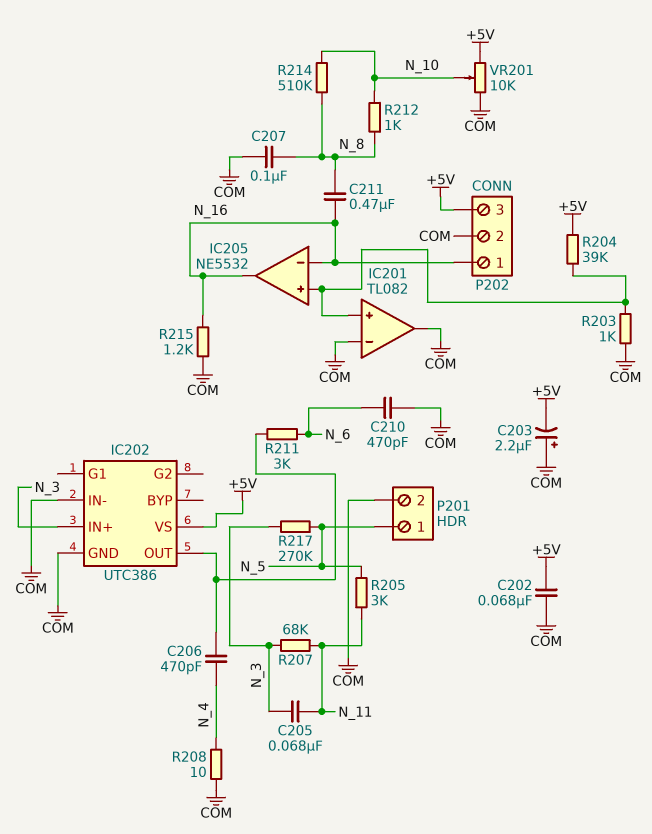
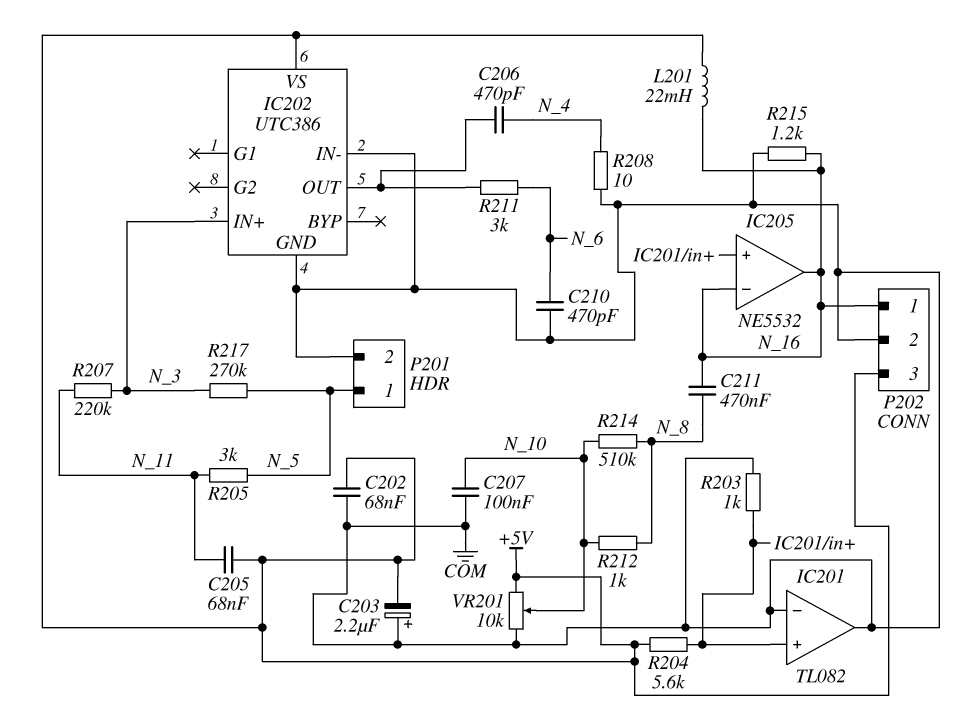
C205: 68nF (N_3, N_11) -> 68nF (+5V, N_11)
C207: 100nF (COM, N_8) -> 100nF (COM, N_10)
L201: none -> 22mH (+5V, N_16)
R204: 39k (+5V, IC201/in+) -> 5.6k (+5V, IC201/in+)
R207: 68k (N_3, N_11) -> 220k (N_3, N_11)

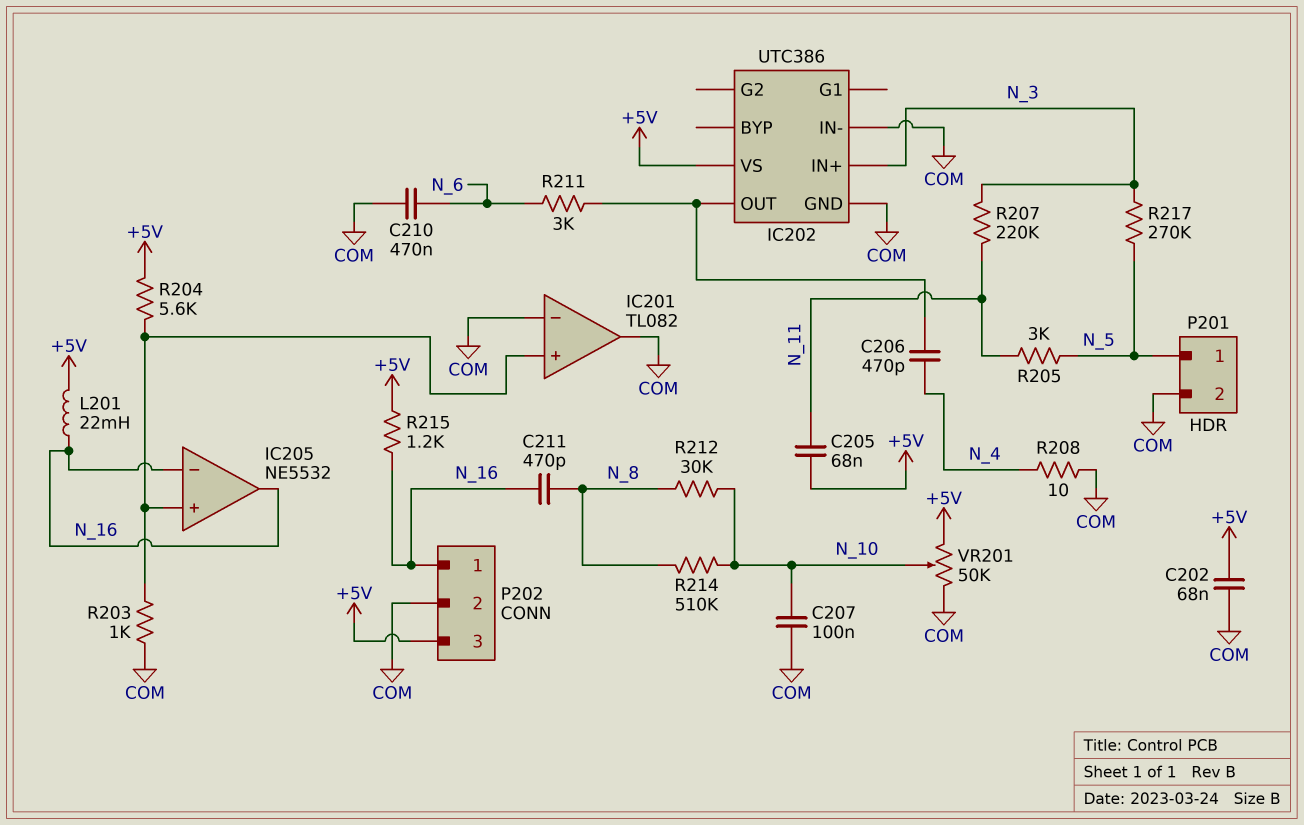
C203: 2.2uF (plus COM, minus +5V) -> none
C210: 470pF (COM, N_6) -> 470nF (COM, N_6)
C211: 470nF (N_8, N_16) -> 470pF (N_8, N_16)
R212: 1k (N_8, N_10) -> 30k (N_8, N_10)
R215: 1.2k (COM, N_16) -> 1.2k (+5V, N_16)
VR201: 10k (+5V, COM, wiper N_10) -> 50k (+5V, COM, wiper N_10)

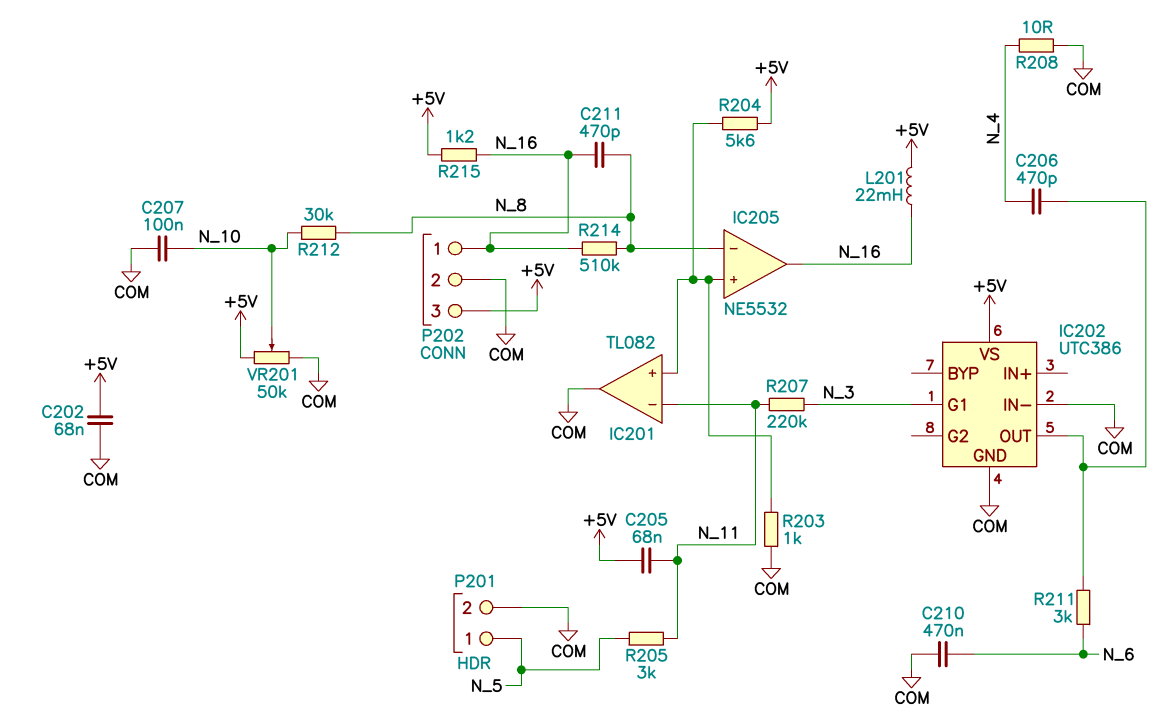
IC201 pin in-: COM -> N_11
IC202 pin G1: none -> N_3
IC202 pin IN+: N_3 -> none
IC205 pin in-: N_16 -> N_8
R214: 510k (N_8, N_10) -> 510k (N_8, N_16)
R217: 270k (N_3, N_5) -> none

